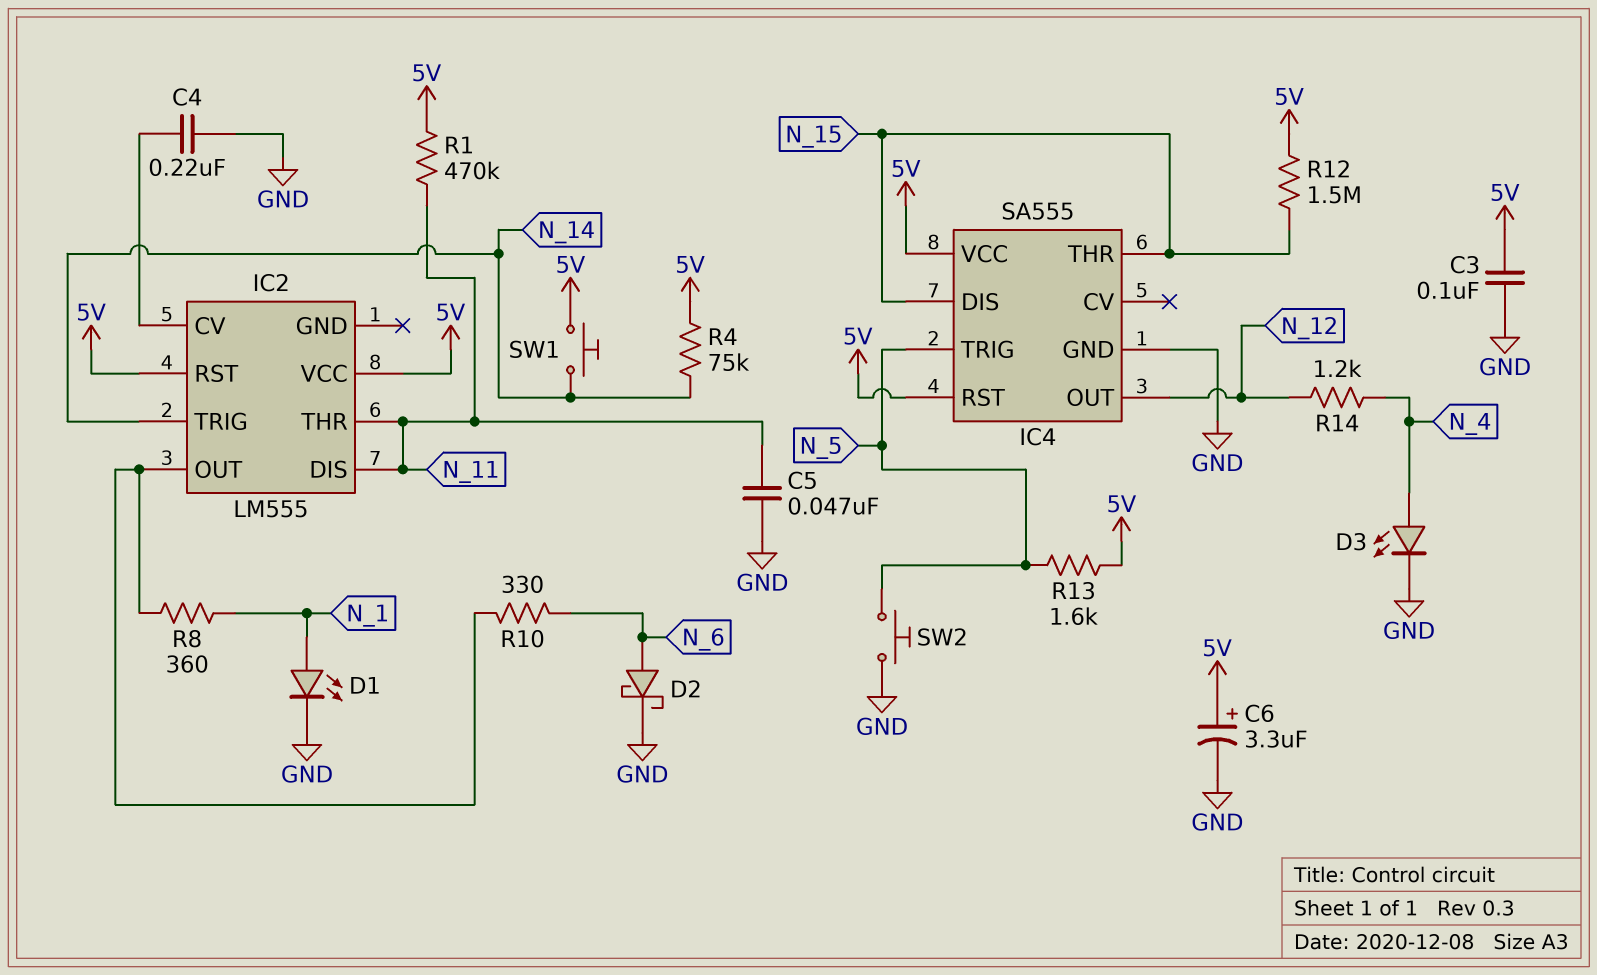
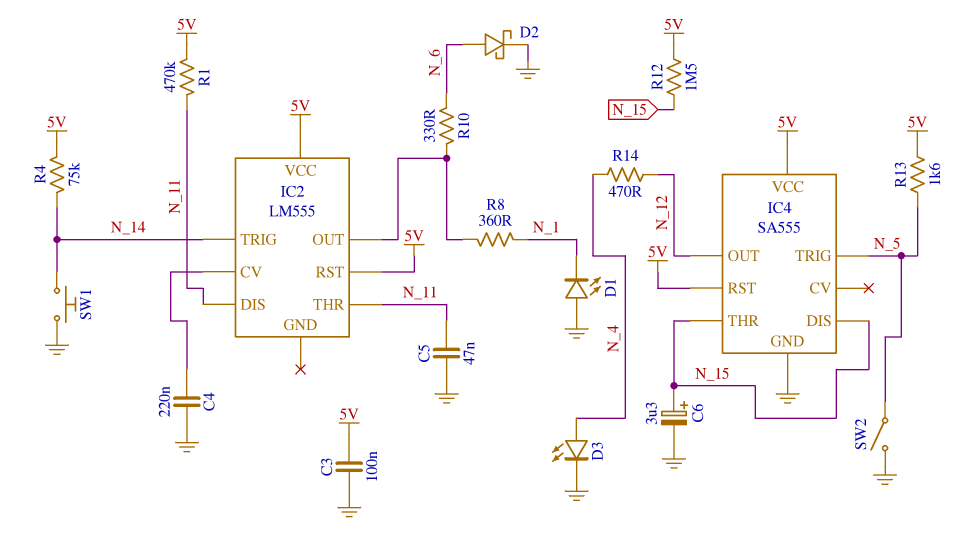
C6: 3.3uF (plus 5V, minus GND) -> 3.3uF (plus N_15, minus GND)
D1: LED (A N_1, K GND) -> LED (A GND, K N_1)
R14: 1.2k (N_4, N_12) -> 470 (N_4, N_12)
SW1: button (5V, N_14) -> button (GND, N_14)
SW2: button (GND, N_5) -> switch (GND, N_5)

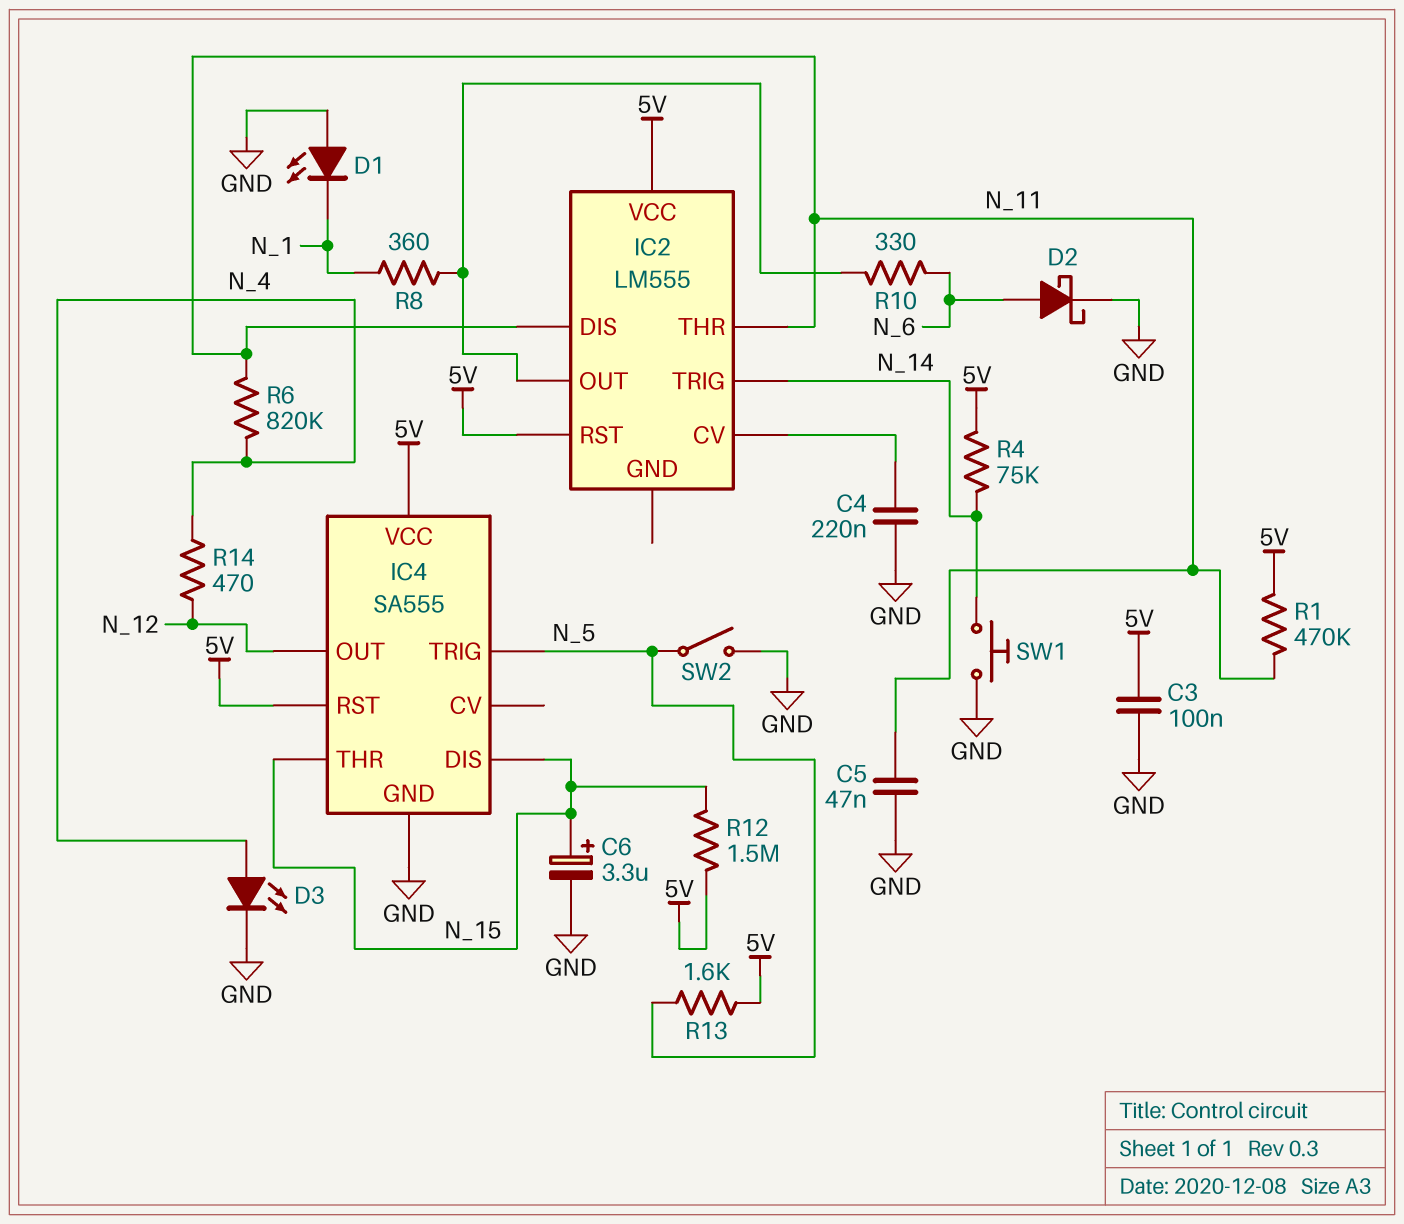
R6: none -> 820k (N_4, N_11)

